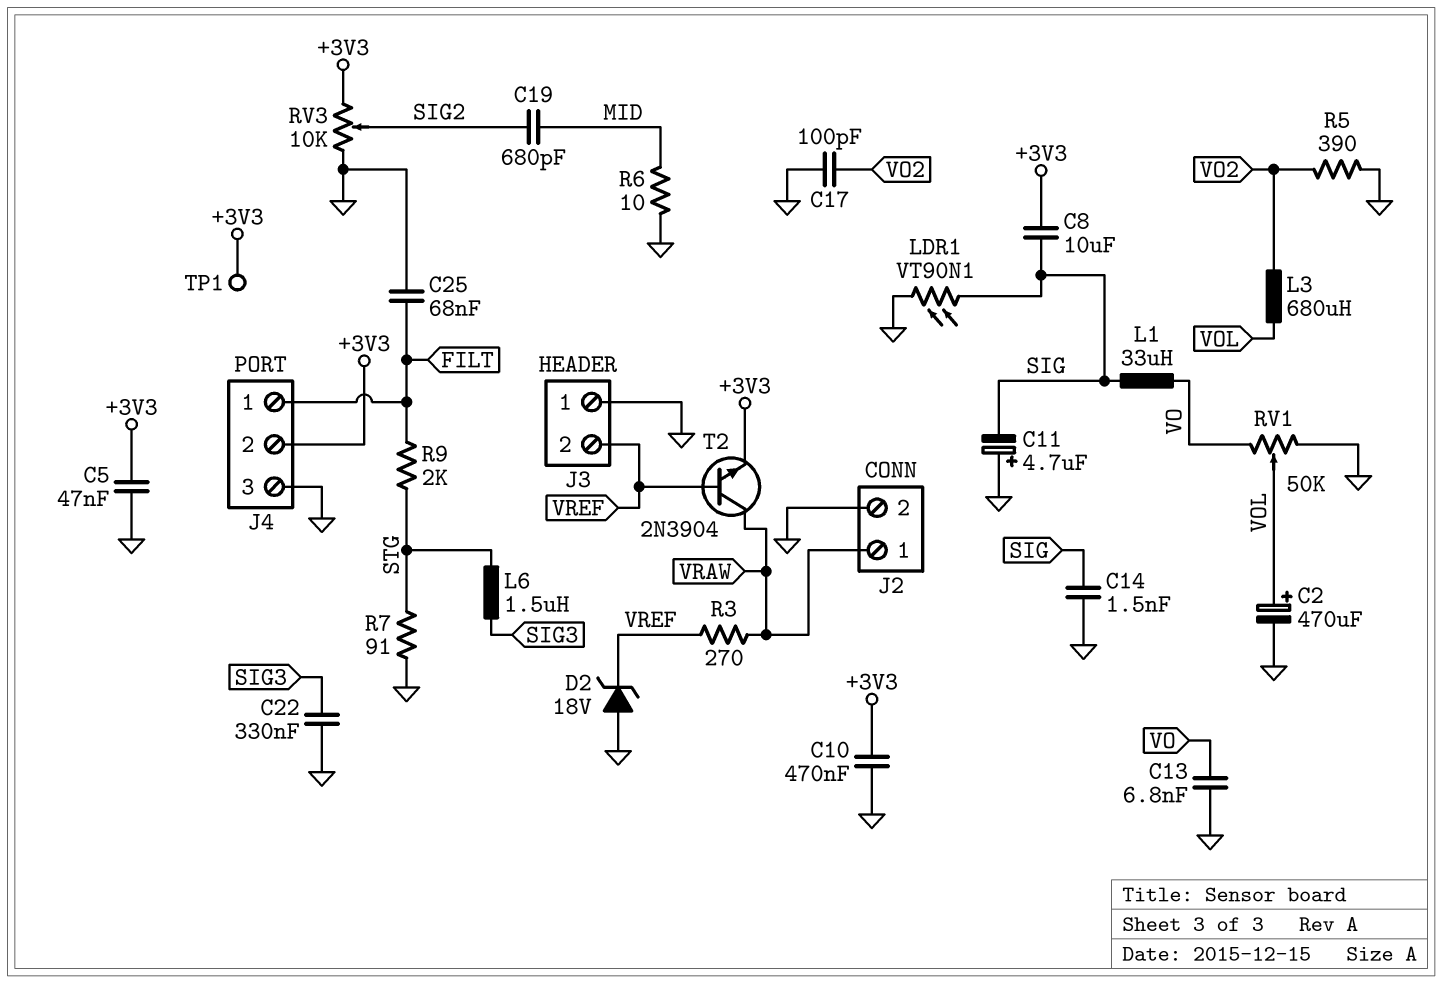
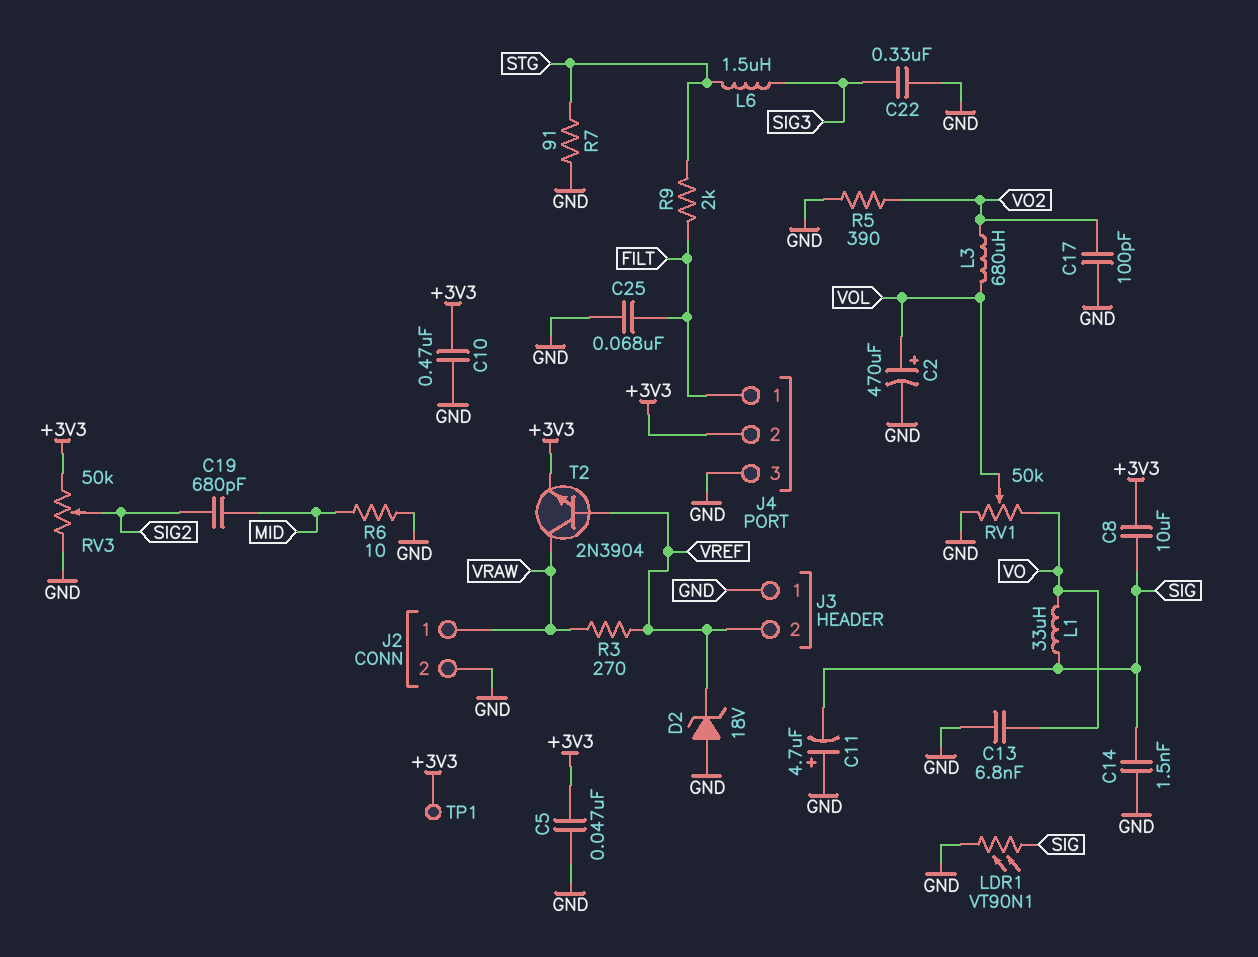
RV3: 10k (+3V3, GND, wiper SIG2) -> 50k (+3V3, GND, wiper SIG2)

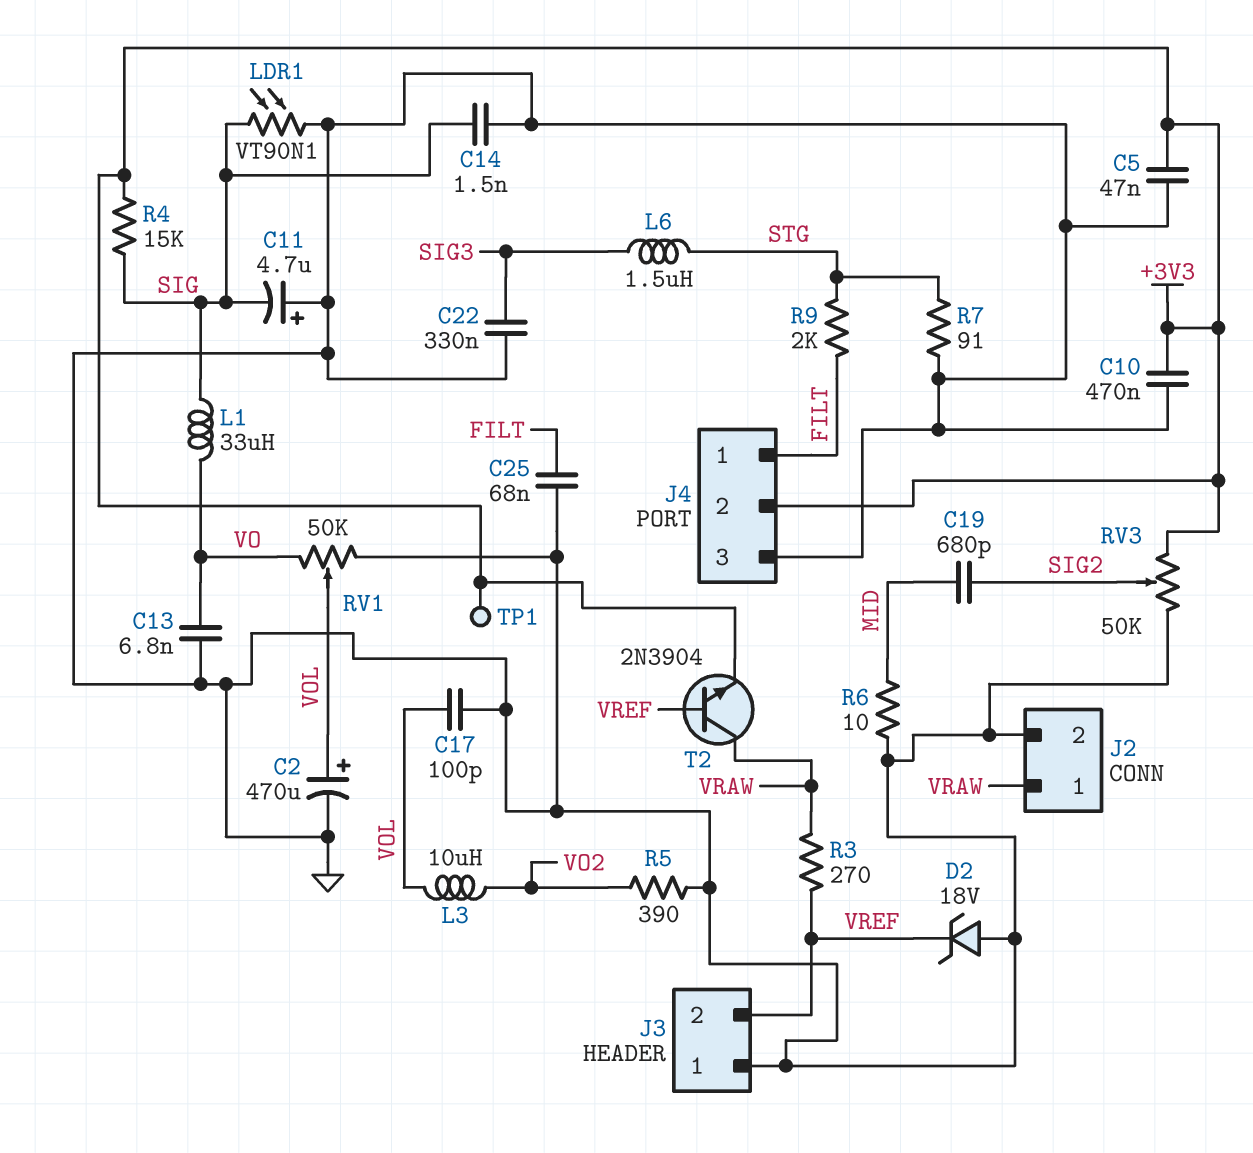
C8: 10uF (+3V3, SIG) -> none
C17: 100pF (GND, VO2) -> 100pF (GND, VOL)
L3: 680uH (VO2, VOL) -> 10uH (VO2, VOL)
R4: none -> 15k (+3V3, SIG)

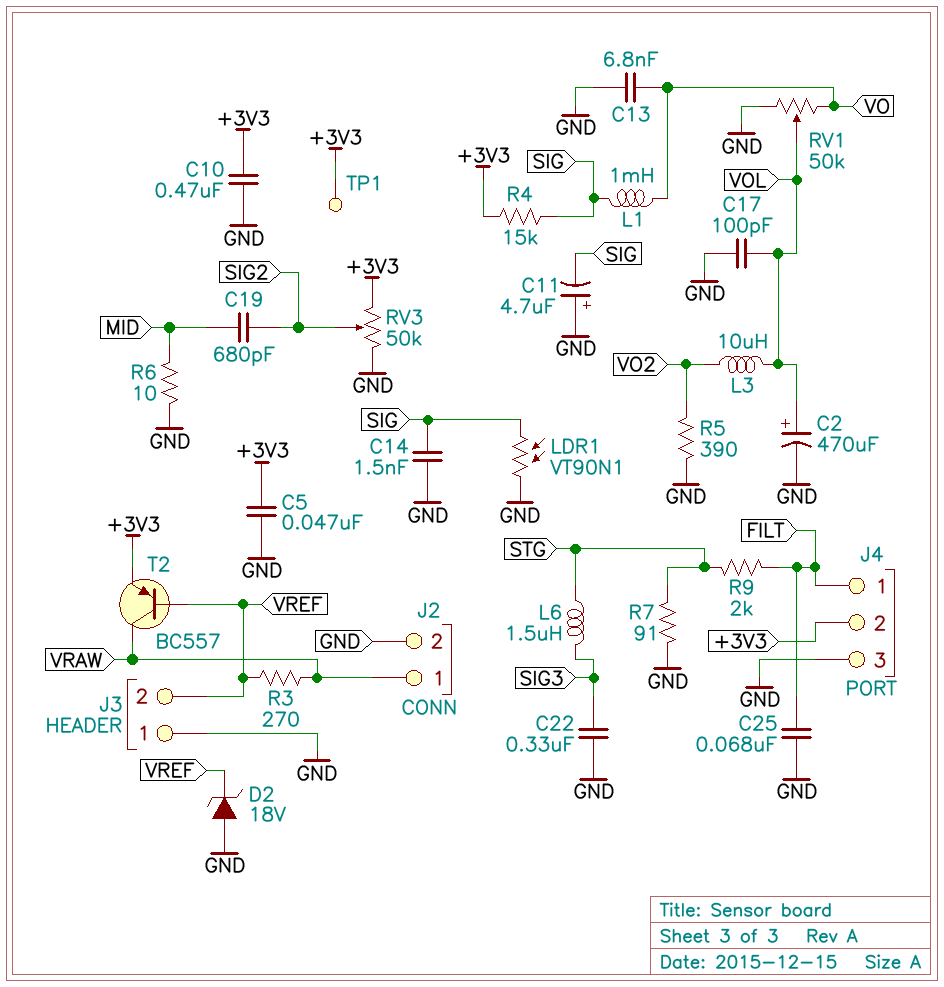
L1: 33uH (SIG, VO) -> 1mH (SIG, VO)
T2: NPN 2N3904 (B VREF, C VRAW, E +3V3) -> PNP BC557 (B VREF, C VRAW, E +3V3)

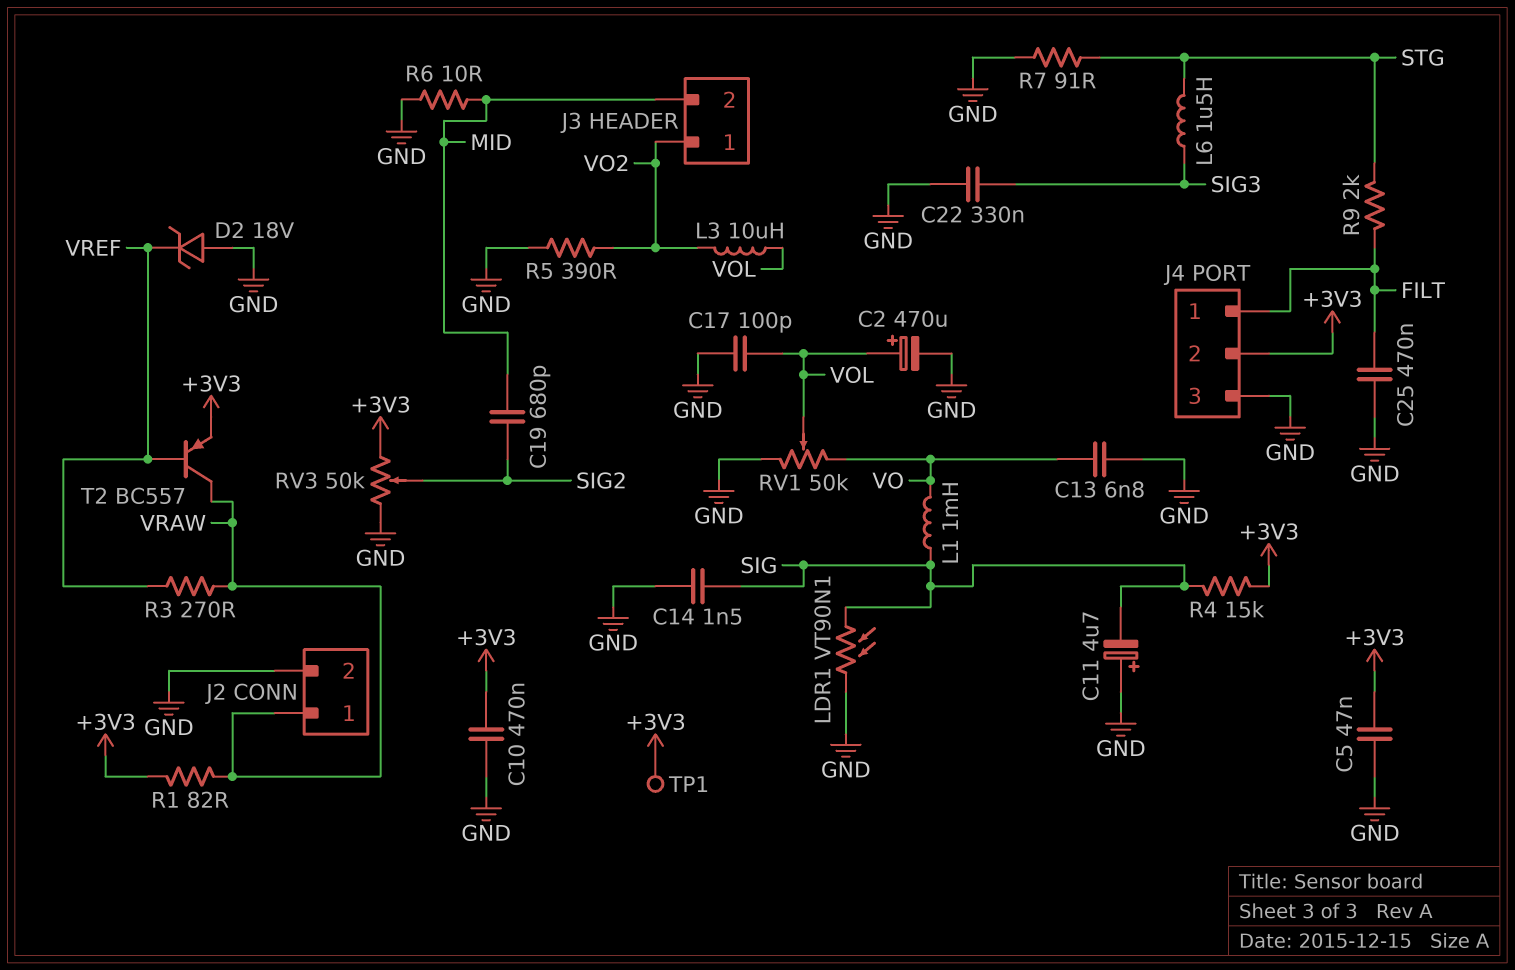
C25: 68nF (FILT, GND) -> 470nF (FILT, GND)
J3 pin 1: GND -> VO2
J3 pin 2: VREF -> MID
R1: none -> 82 (+3V3, VRAW)

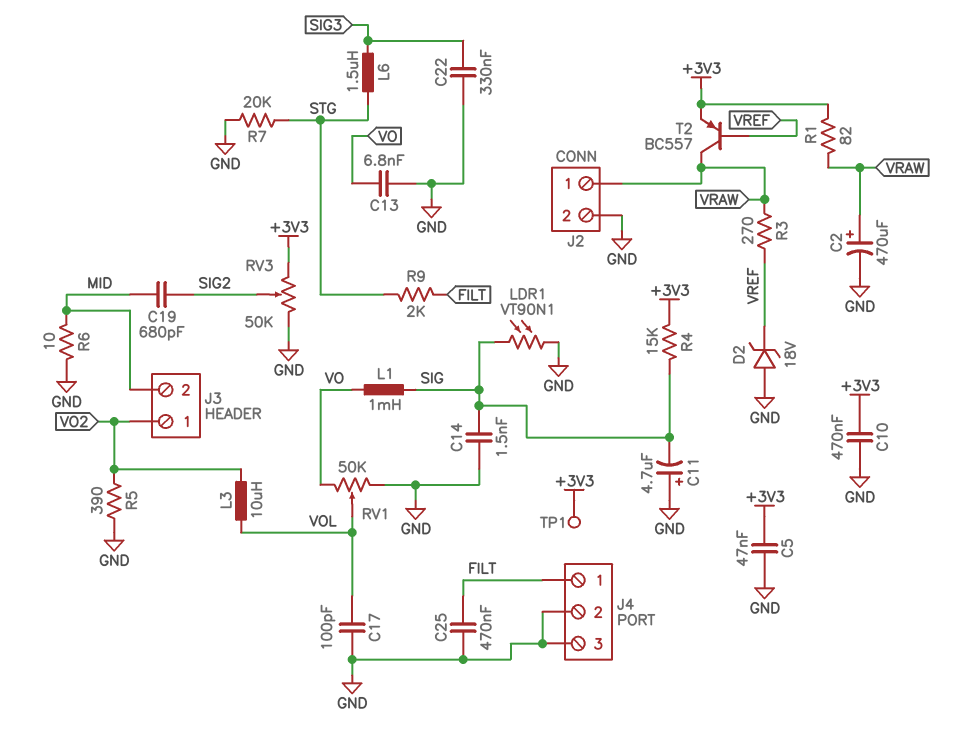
C2: 470uF (plus VOL, minus GND) -> 470uF (plus VRAW, minus GND)
J4 pin 2: +3V3 -> GND
R7: 91 (GND, STG) -> 20k (GND, STG)

